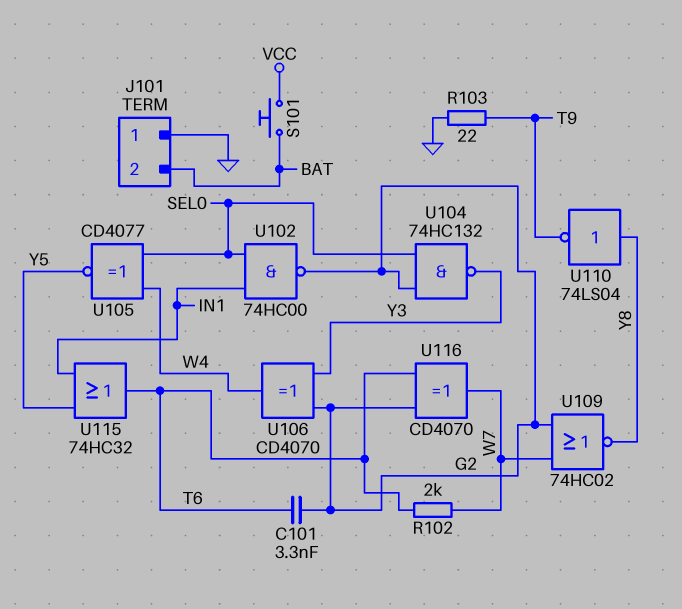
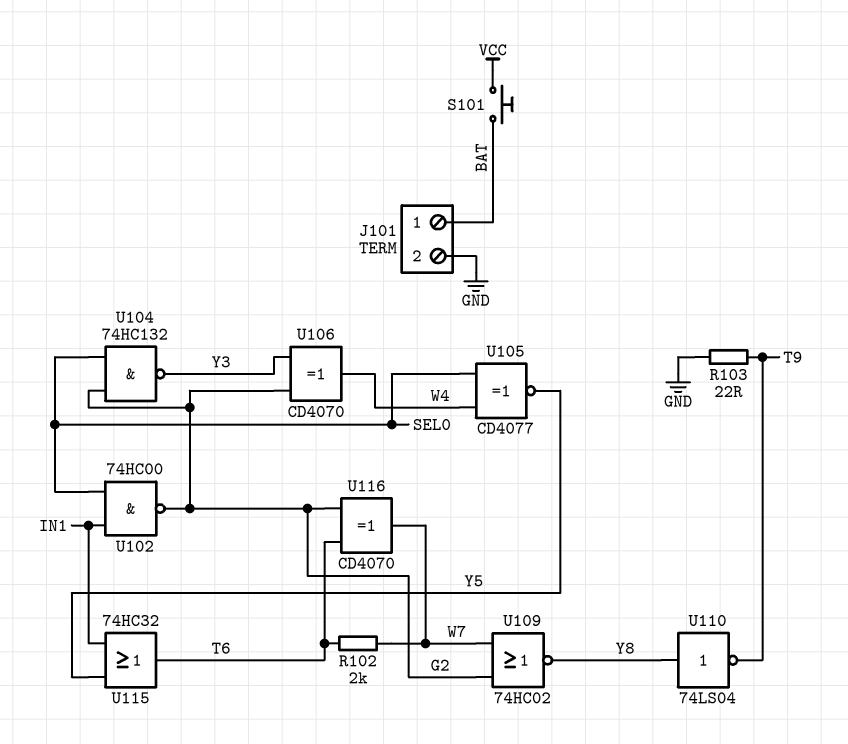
C101: 3.3nF (G2, T6) -> none
J101 pin 1: GND -> BAT
J101 pin 2: BAT -> GND

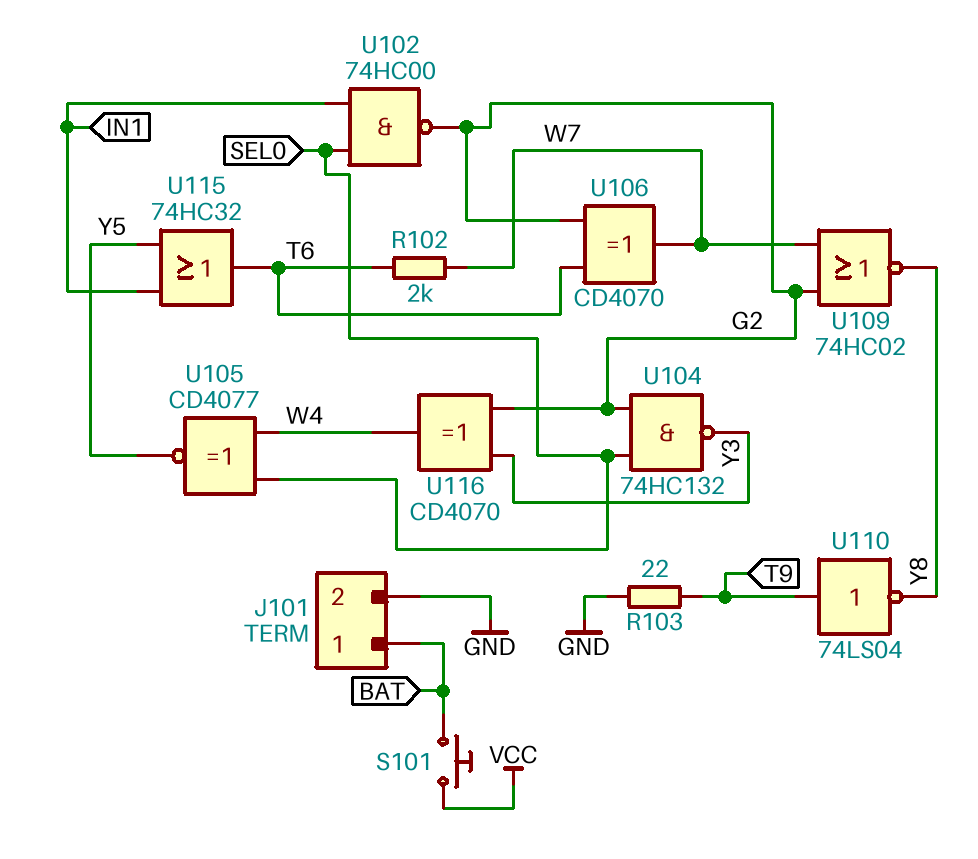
U106: XOR CD4070 (in G2, in Y3, out W4) -> XOR CD4070 (in G2, in T6, out W7)
U110: NOT 74LS04 (in Y8, out T9) -> NOT 74LS04 (in T9, out Y8)
U116: XOR CD4070 (in G2, in T6, out W7) -> XOR CD4070 (in G2, in Y3, out W4)

